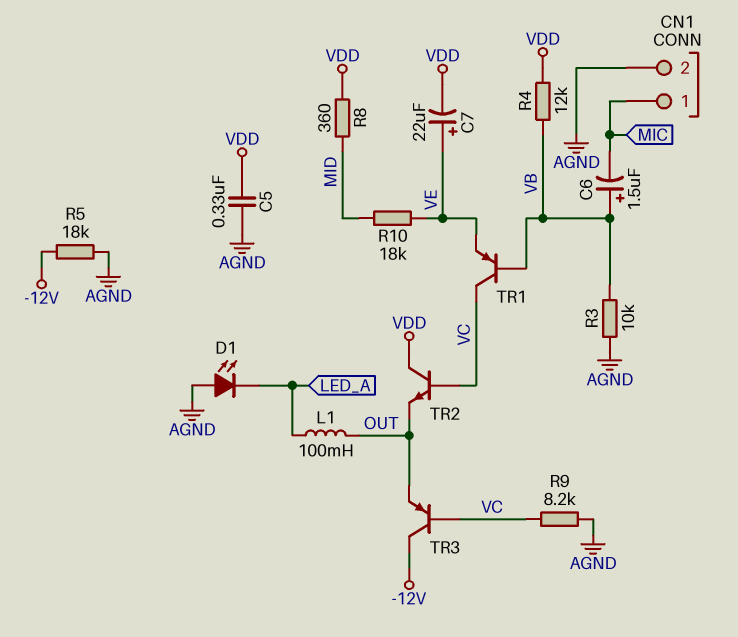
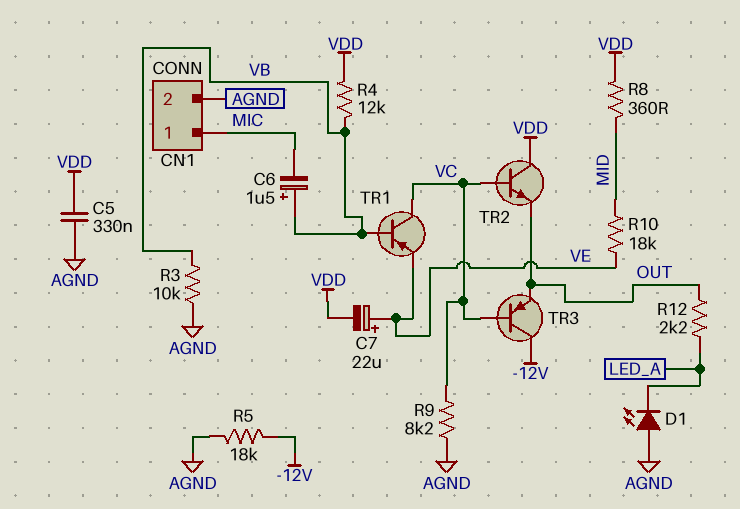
L1: 100mH (LED_A, OUT) -> none
R12: none -> 2.2k (LED_A, OUT)

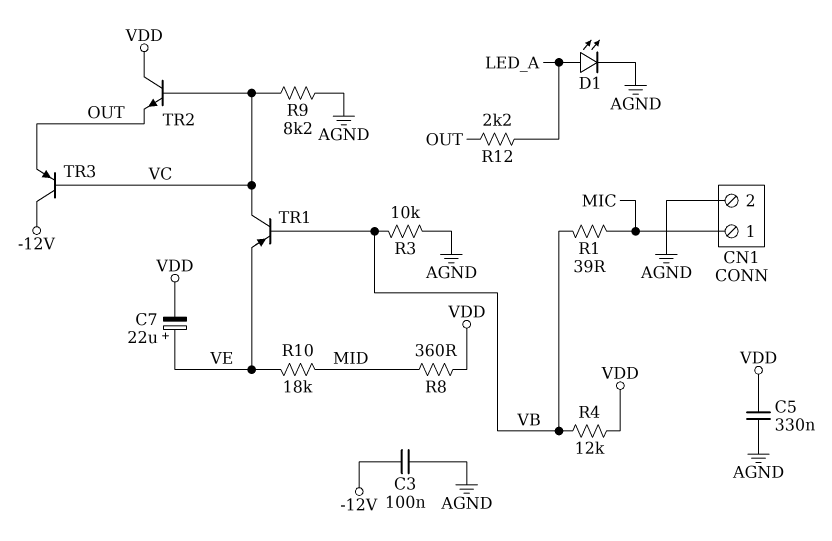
C3: none -> 100nF (-12V, AGND)
C6: 1.5uF (plus VB, minus MIC) -> none
D1: LED (A AGND, K LED_A) -> LED (A LED_A, K AGND)
R1: none -> 39 (MIC, VB)
R5: 18k (-12V, AGND) -> none

